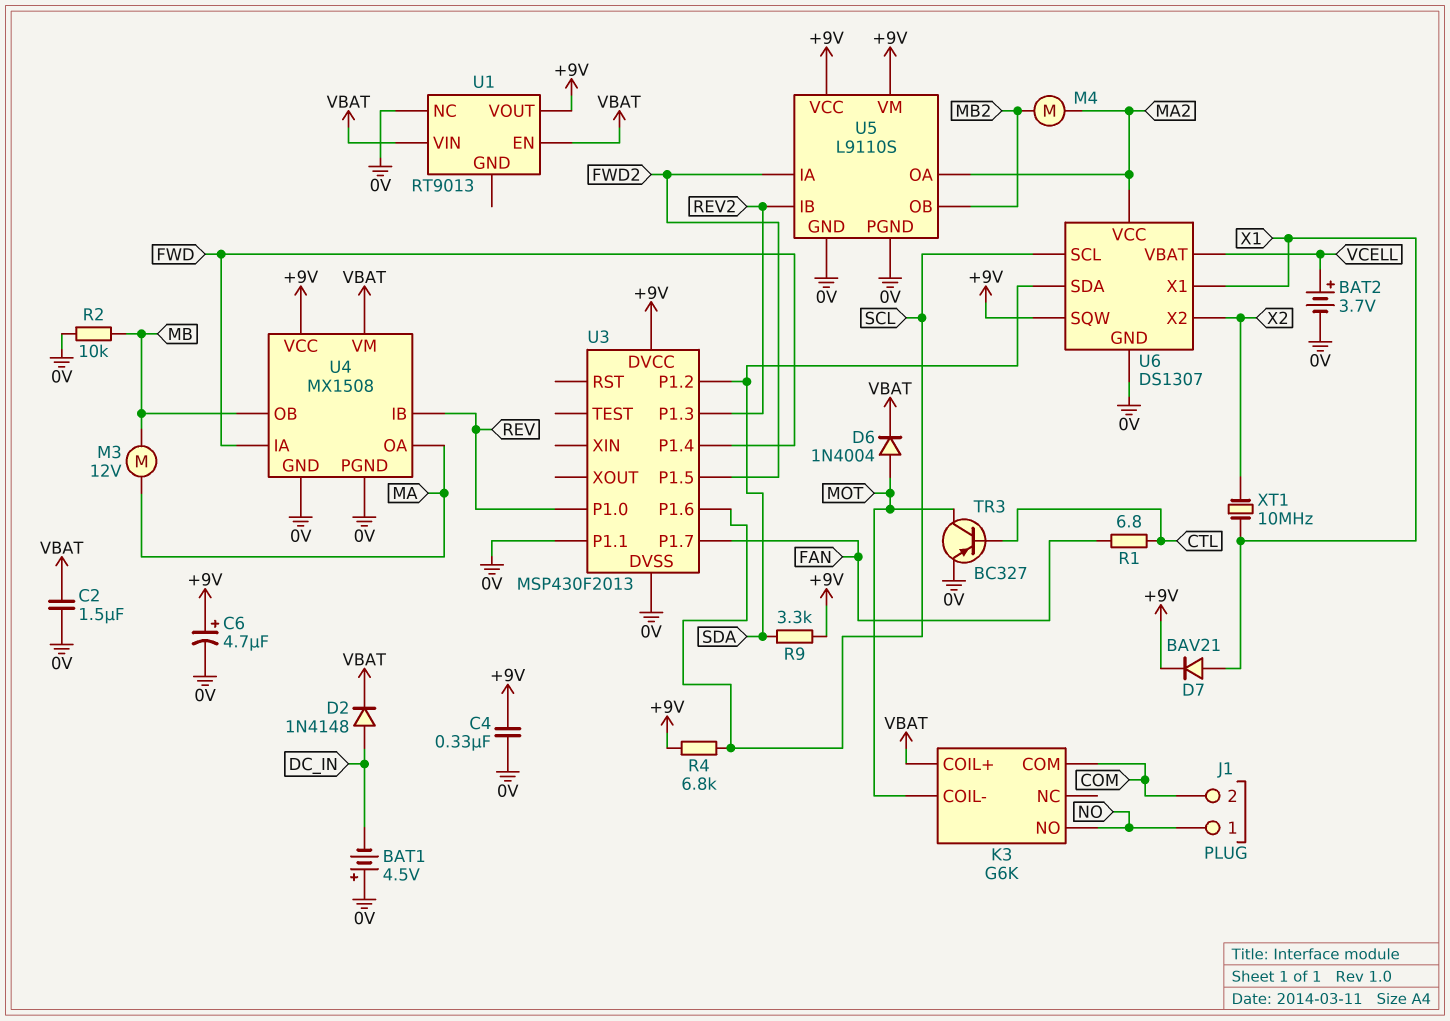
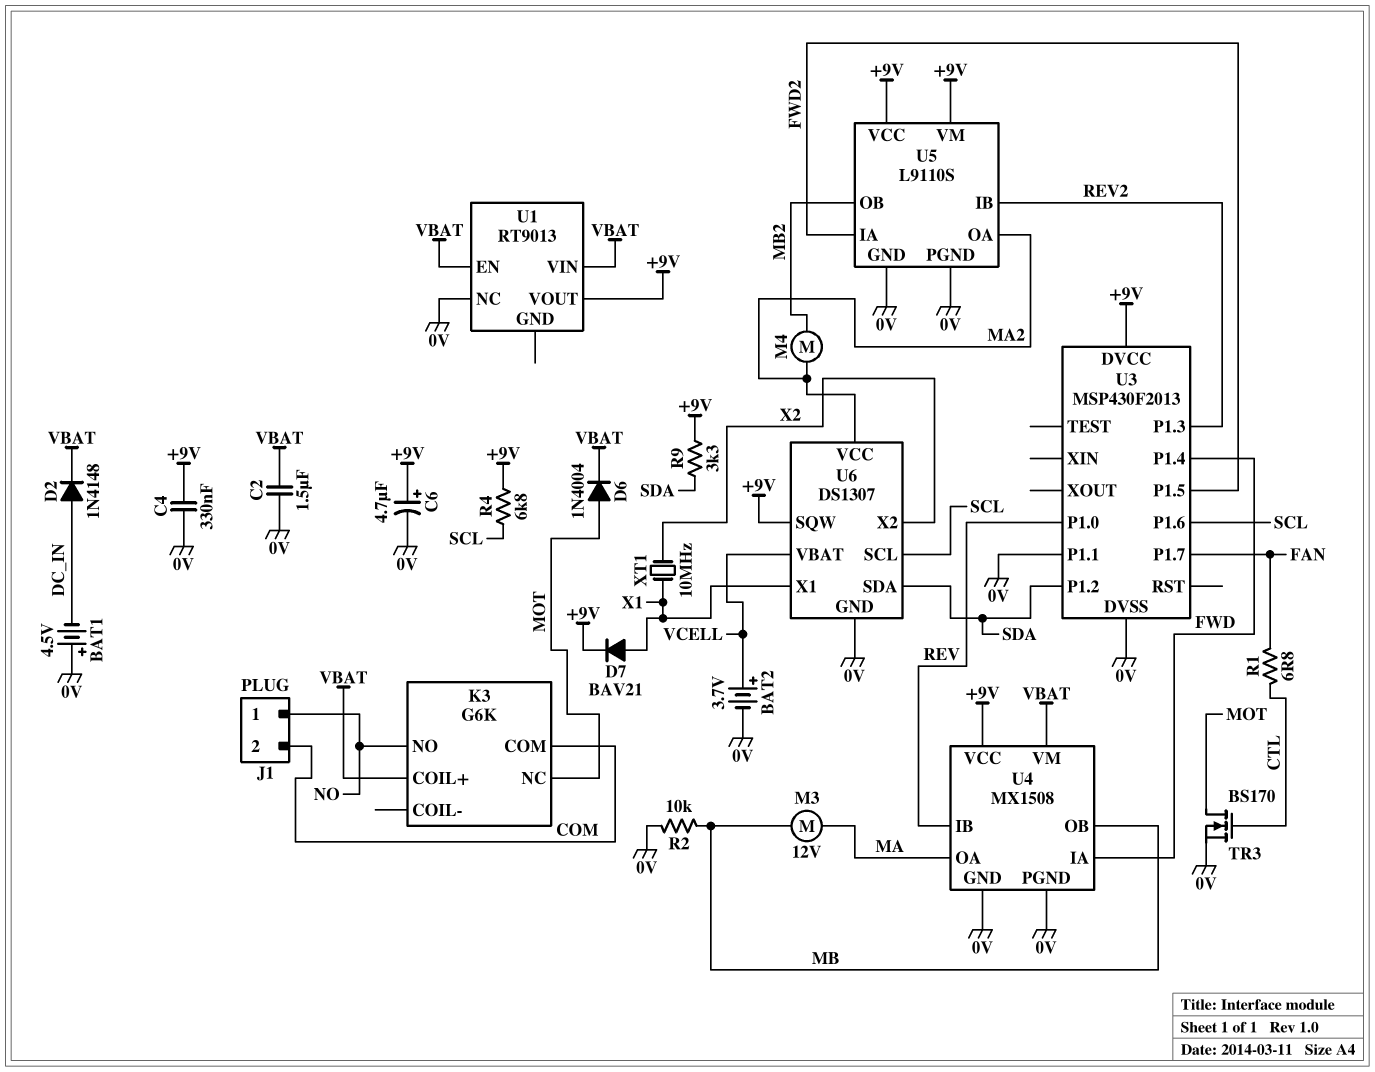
K3 pin COIL-: MOT -> none
K3 pin NC: none -> MOT
TR3: PNP BC327 (B CTL, C MOT, E 0V) -> NMOS BS170 (G CTL, D MOT, S 0V)

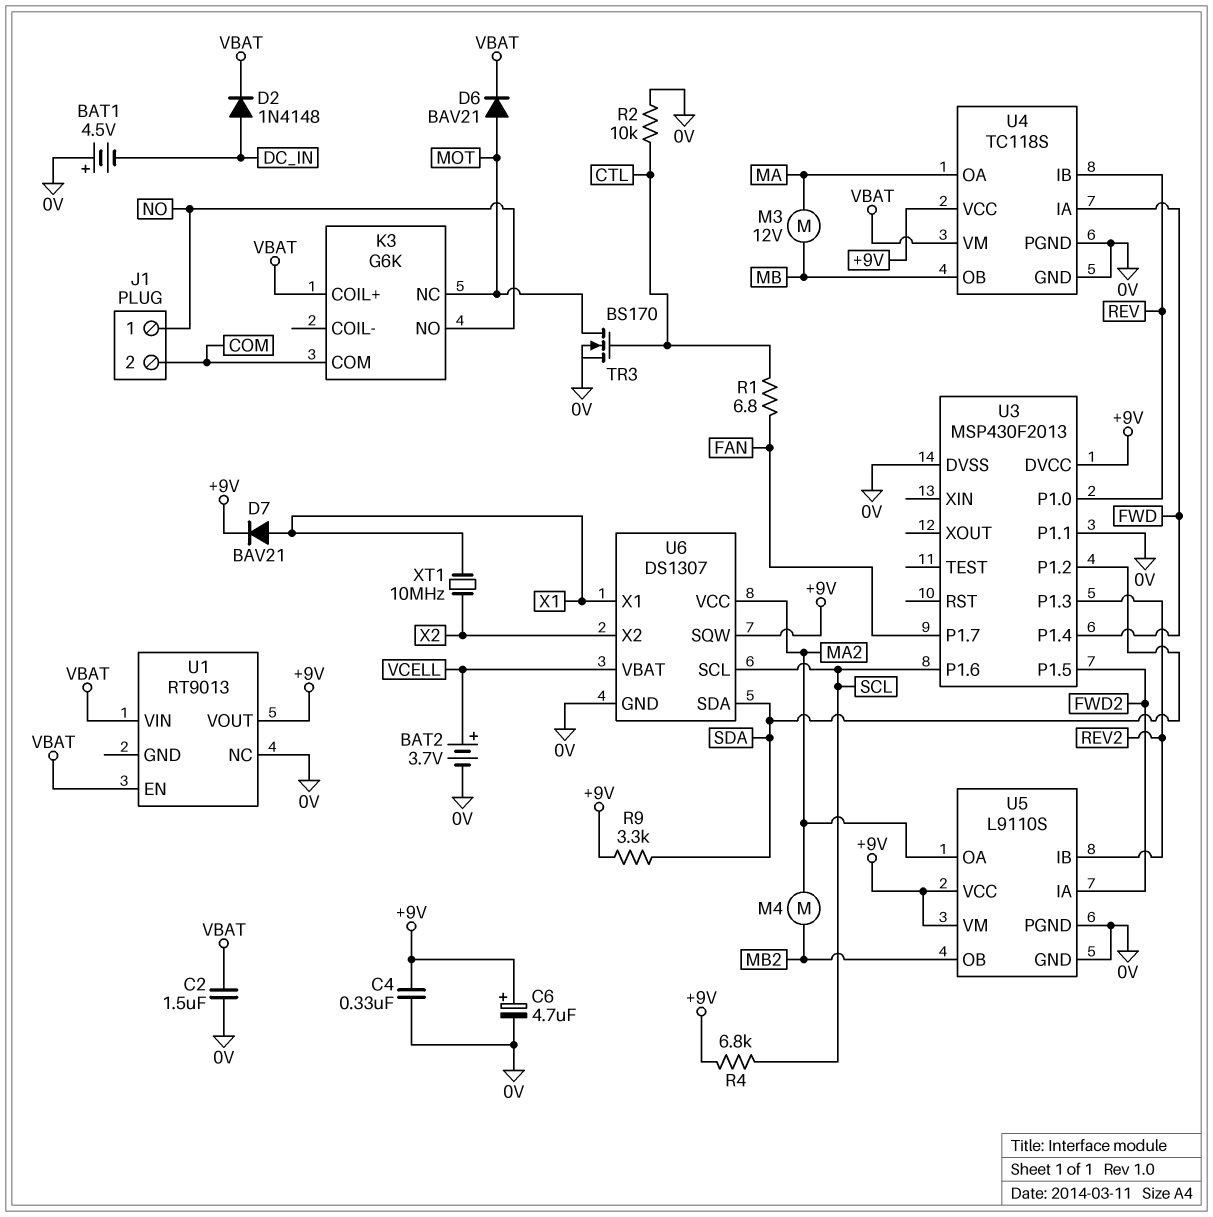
D6: diode 1N4004 (A MOT, K VBAT) -> diode BAV21 (A MOT, K VBAT)
R2: 10k (0V, MB) -> 10k (0V, CTL)
U4: MX1508 -> TC118S

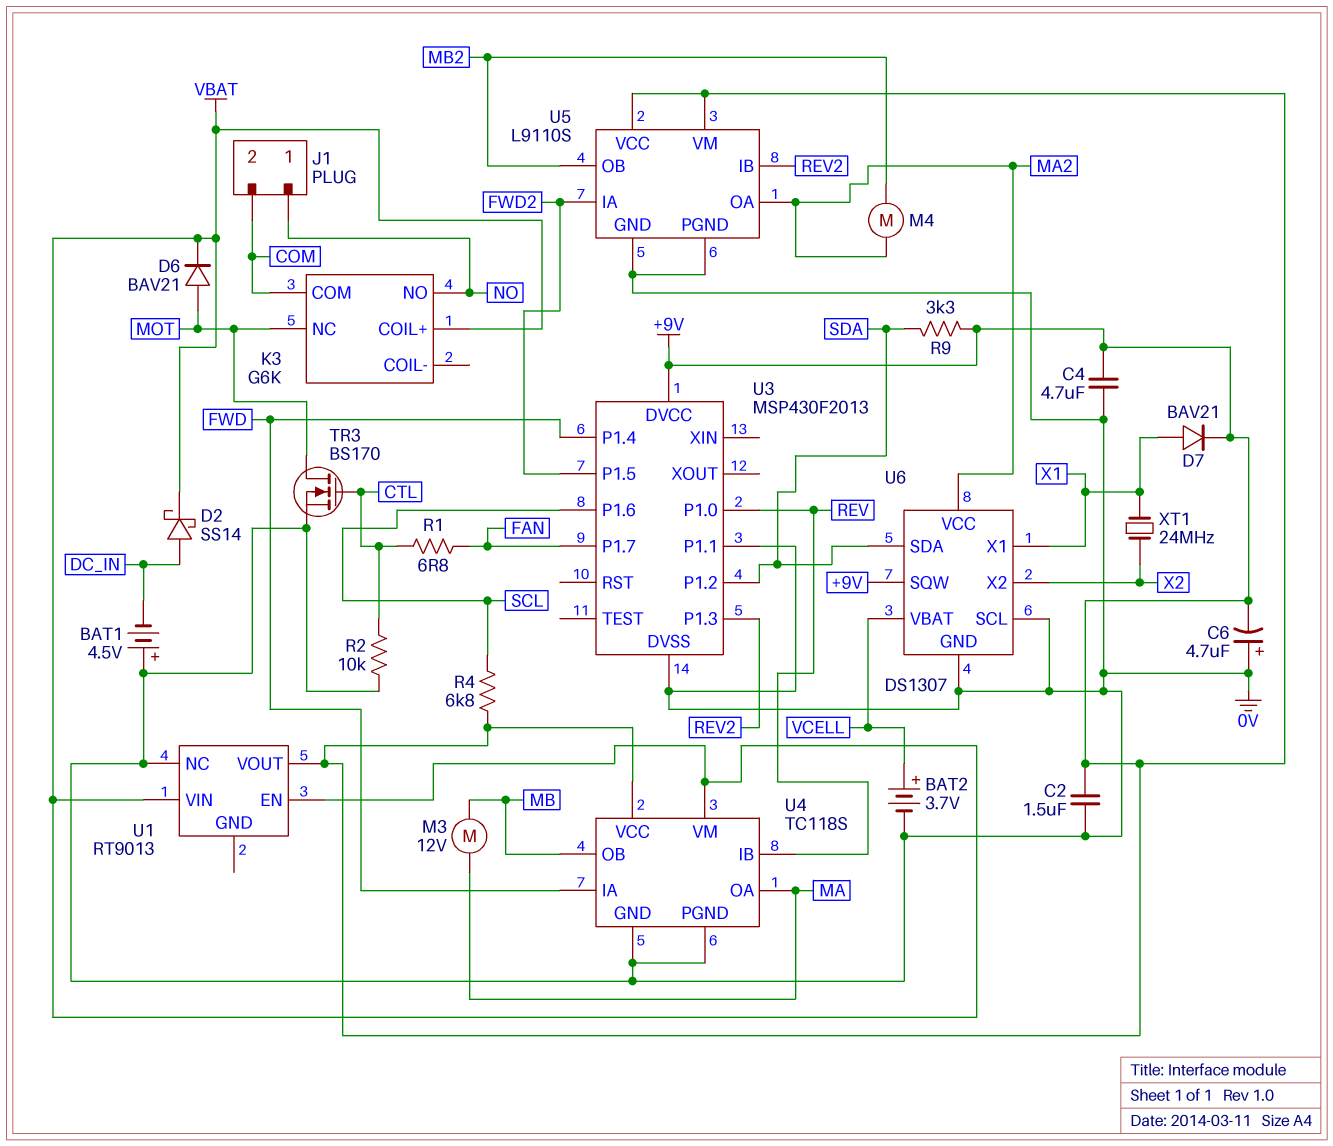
C2: 1.5uF (0V, VBAT) -> 1.5uF (+9V, 0V)
C4: 330nF (+9V, 0V) -> 4.7uF (+9V, 0V)
C6: 4.7uF (plus +9V, minus 0V) -> 4.7uF (plus 0V, minus +9V)
D2: diode 1N4148 (A DC_IN, K VBAT) -> schottky SS14 (A DC_IN, K VBAT)
U6 pin SCL: SCL -> 0V
XT1: 10MHz (X1, X2) -> 24MHz (X1, X2)

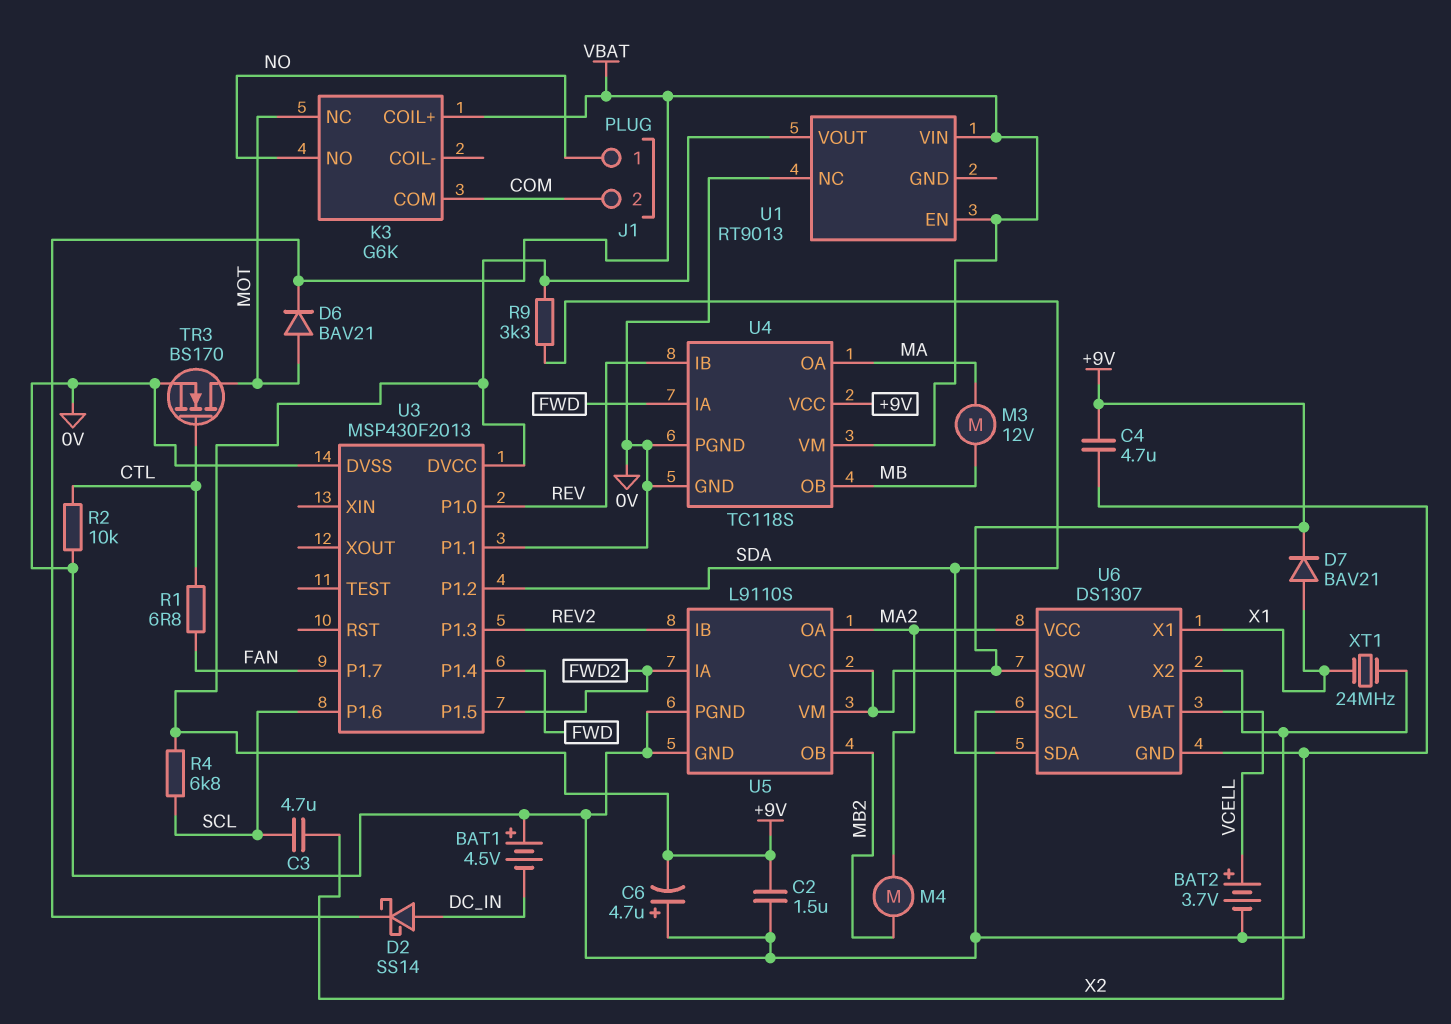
C3: none -> 4.7uF (SCL, X2)

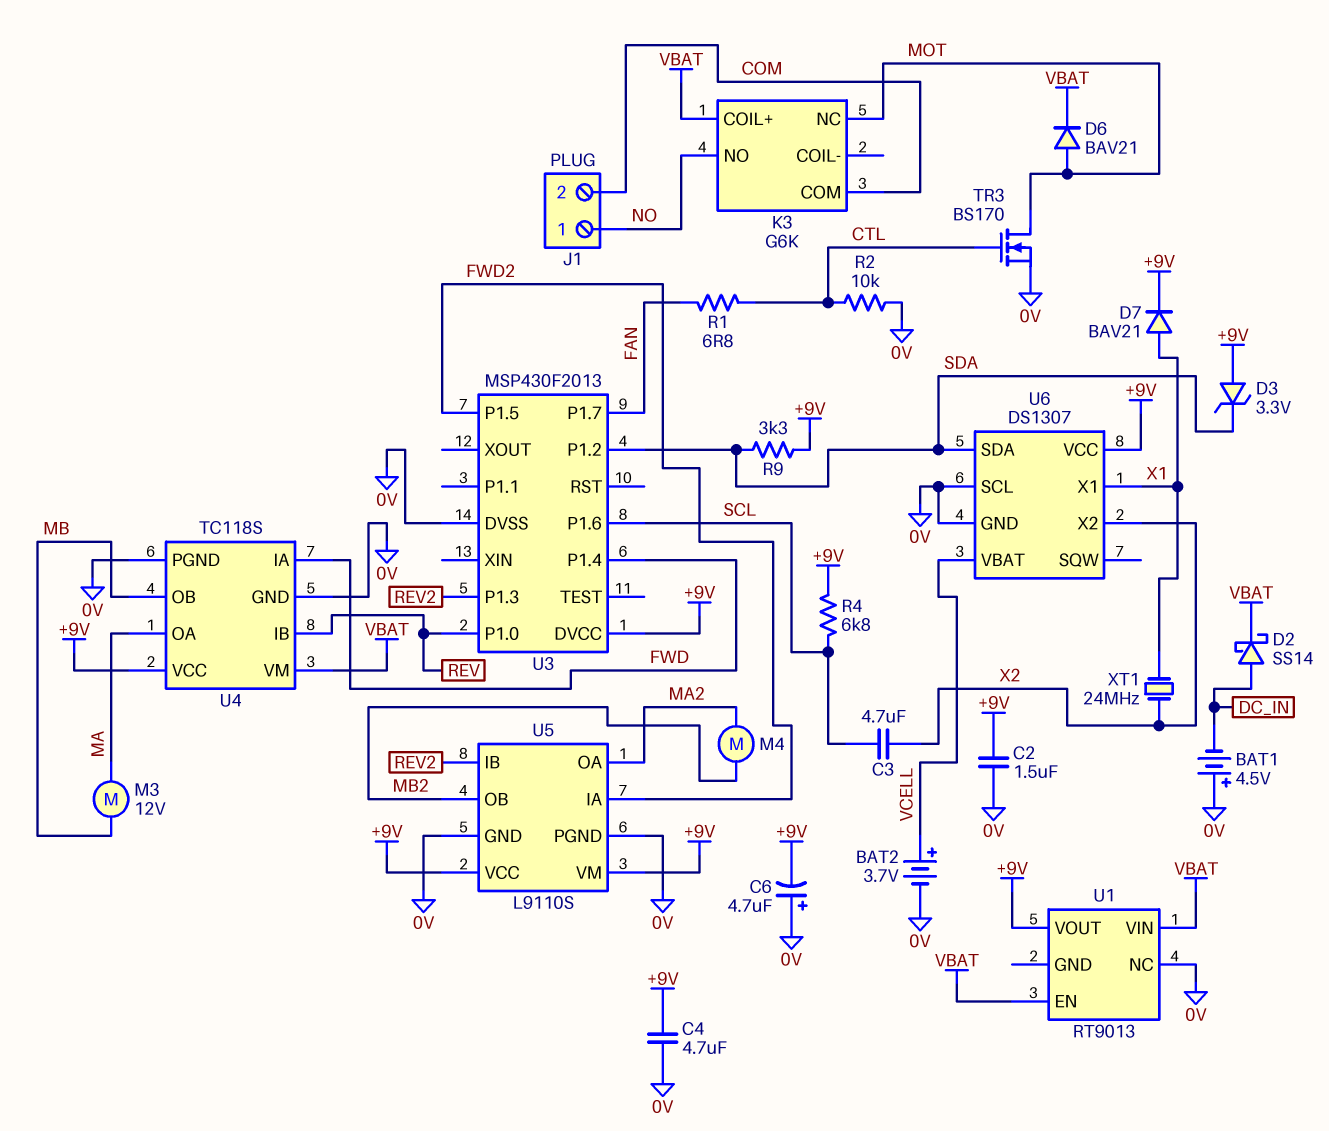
D3: none -> zener 3.3V (A +9V, K SDA)
U3 pin P1.1: 0V -> none
U6 pin SQW: +9V -> none
U6 pin VCC: MA2 -> +9V

